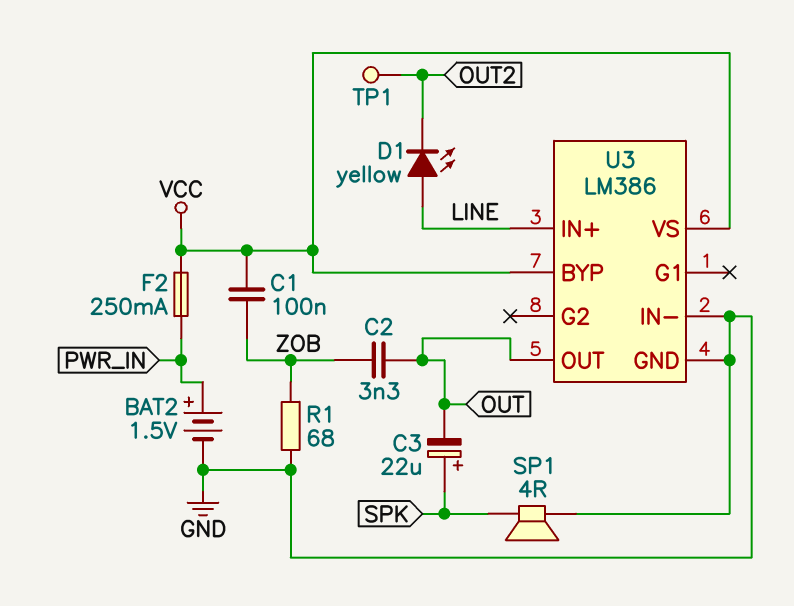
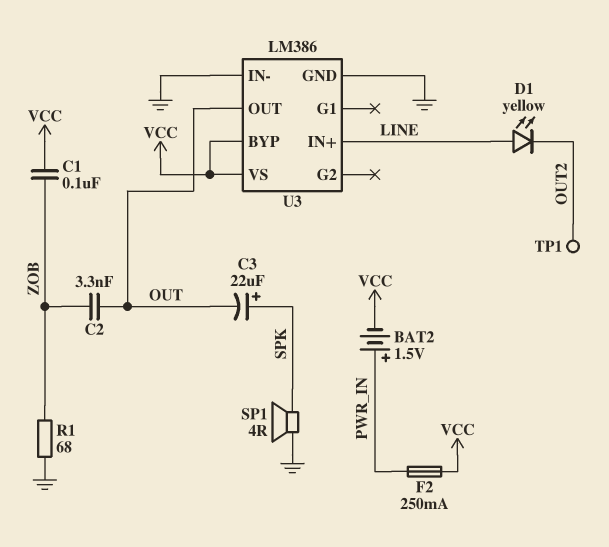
BAT2: 1.5V (plus PWR_IN, minus GND) -> 1.5V (plus PWR_IN, minus VCC)

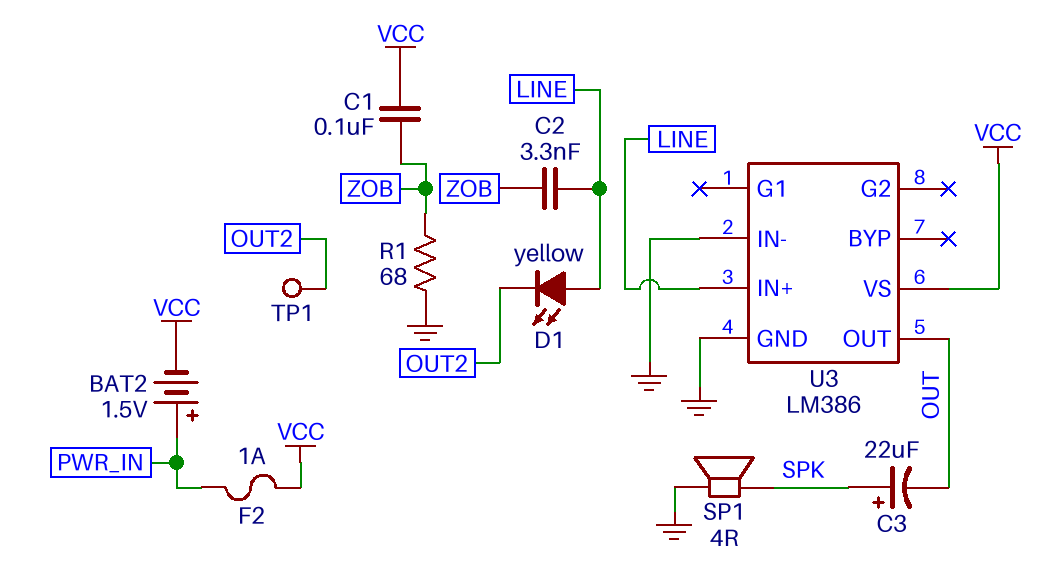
C2: 3.3nF (OUT, ZOB) -> 3.3nF (LINE, ZOB)
F2: 250mA (PWR_IN, VCC) -> 1A (PWR_IN, VCC)
U3 pin BYP: VCC -> none

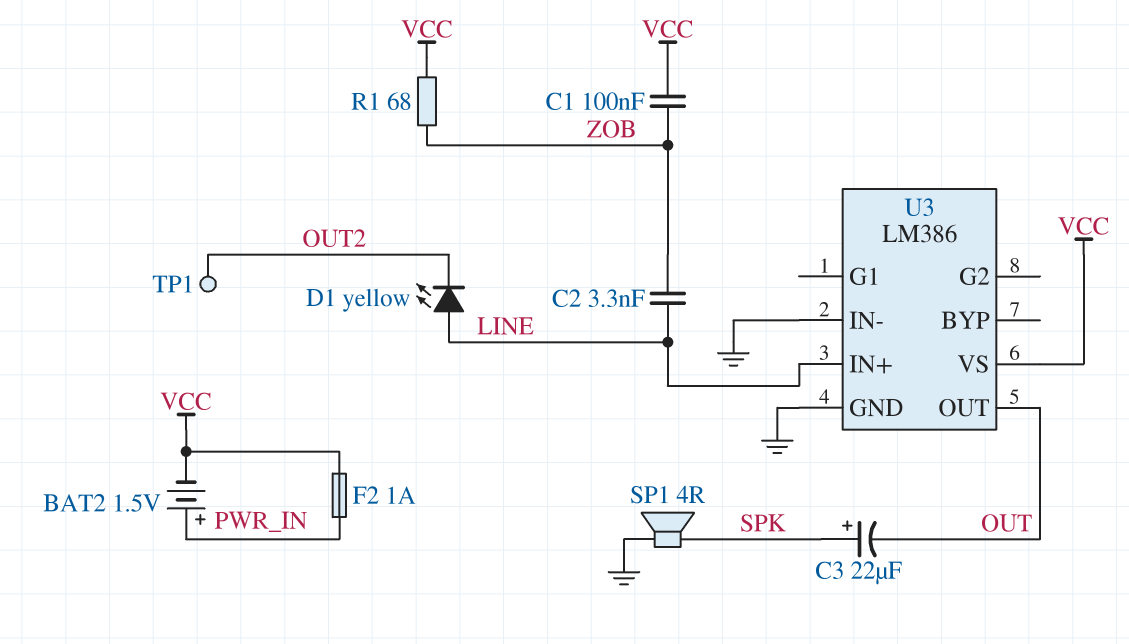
R1: 68 (GND, ZOB) -> 68 (VCC, ZOB)

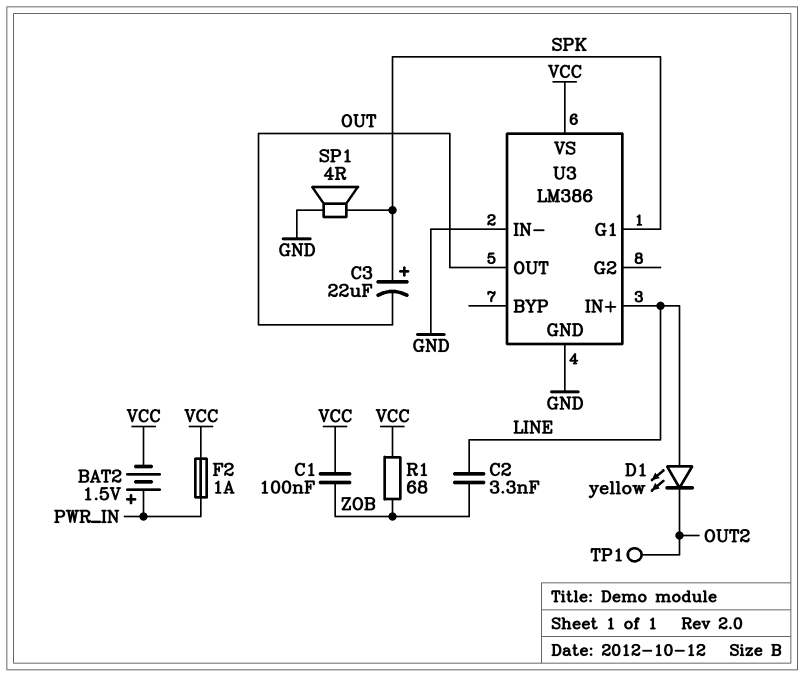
U3 pin G1: none -> SPK

